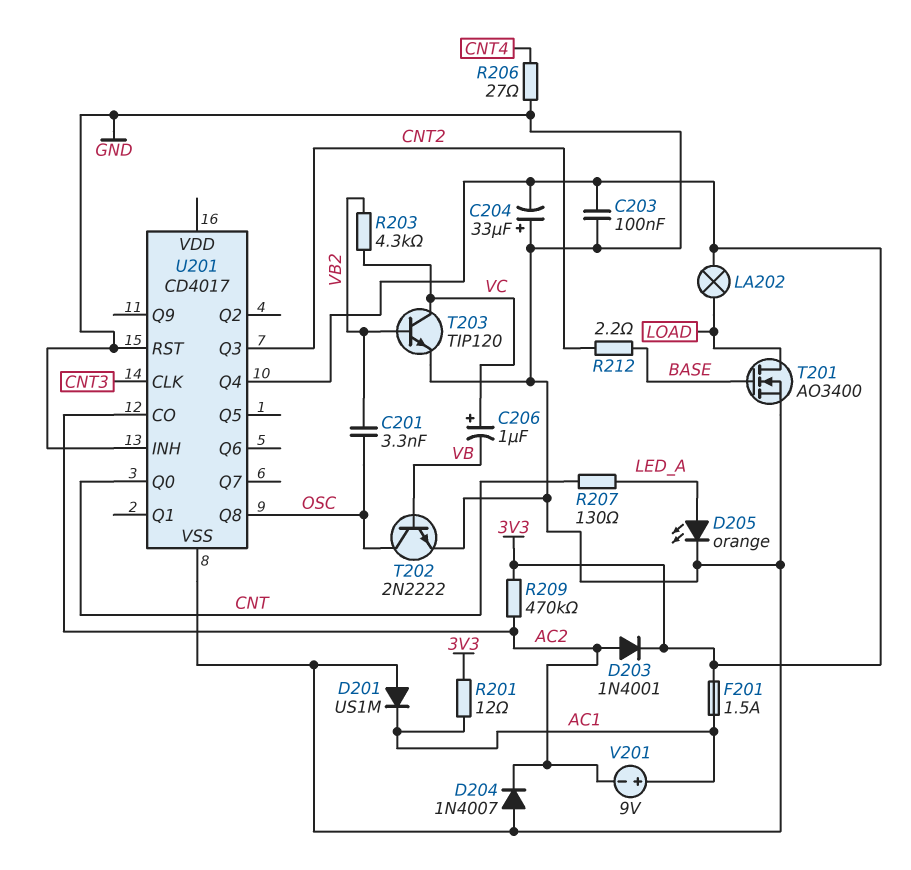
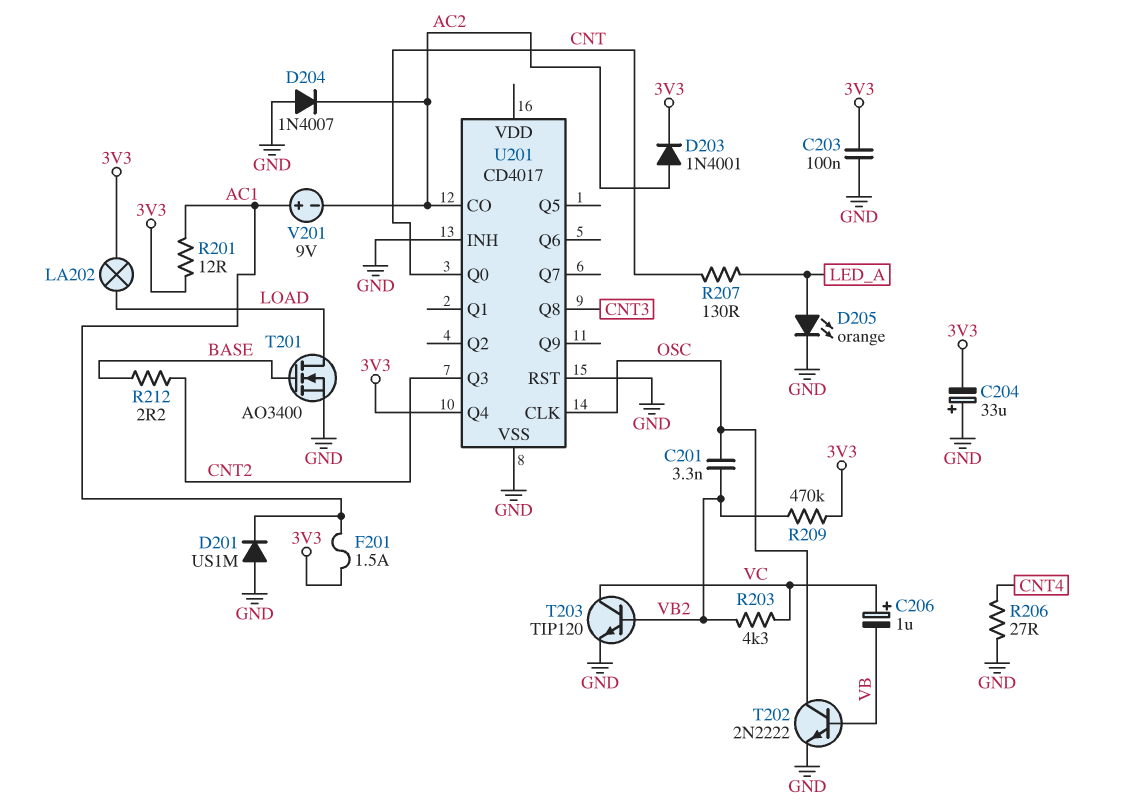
R209: 470k (3V3, AC2) -> 470k (3V3, VB2)
U201 pin CLK: CNT3 -> OSC
U201 pin Q8: OSC -> CNT3

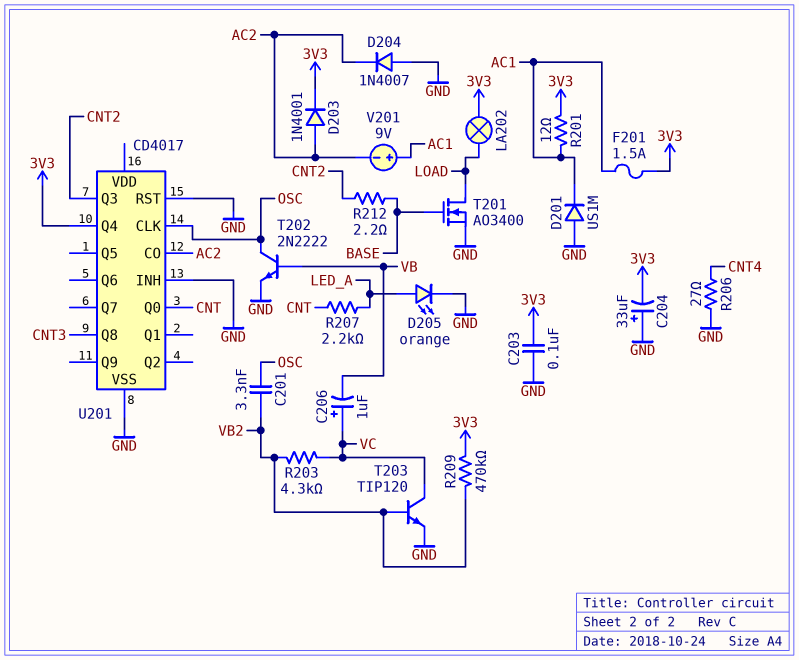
R207: 130 (CNT, LED_A) -> 2.2k (CNT, LED_A)

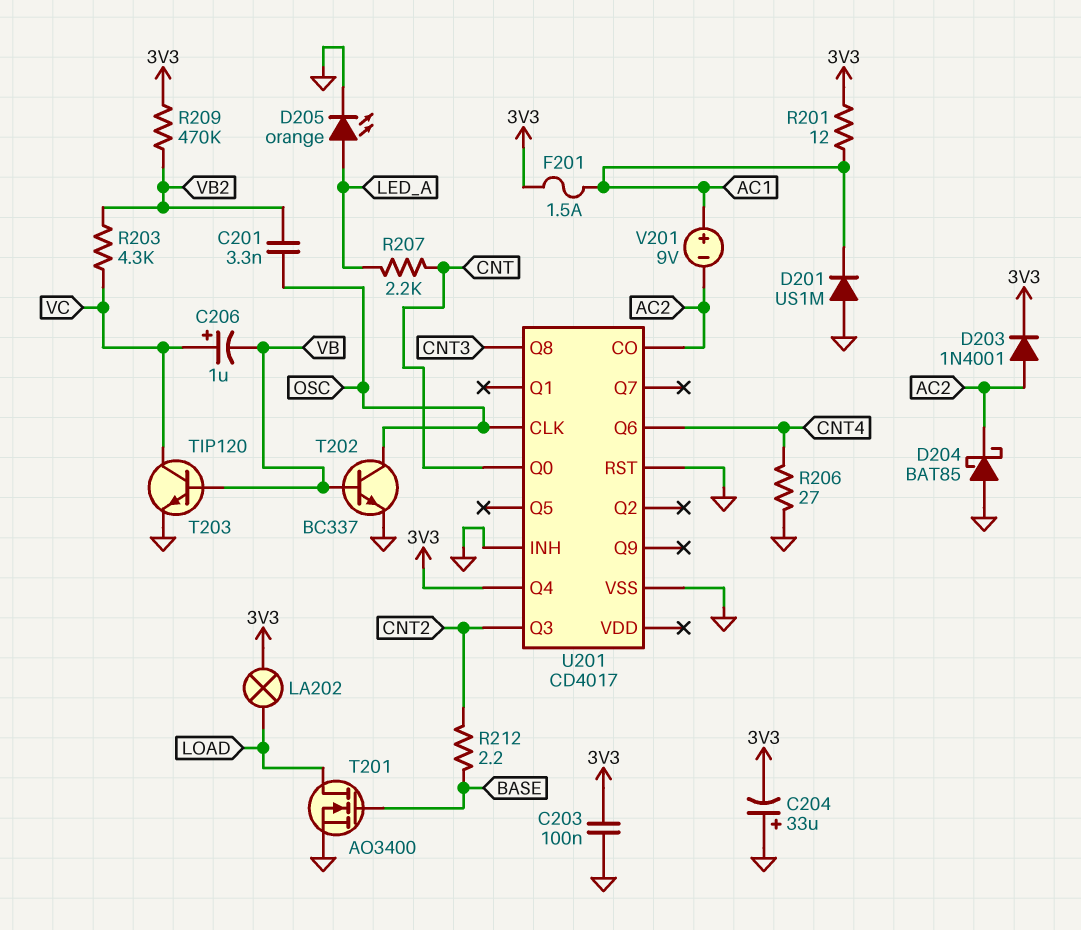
D204: diode 1N4007 (A GND, K AC2) -> schottky BAT85 (A GND, K AC2)
T202: NPN 2N2222 (B VB, C OSC, E GND) -> NPN BC337 (B VB, C OSC, E GND)
T203: NPN TIP120 (B VB2, C VC, E GND) -> NPN TIP120 (B VB, C VC, E GND)
U201 pin Q6: none -> CNT4

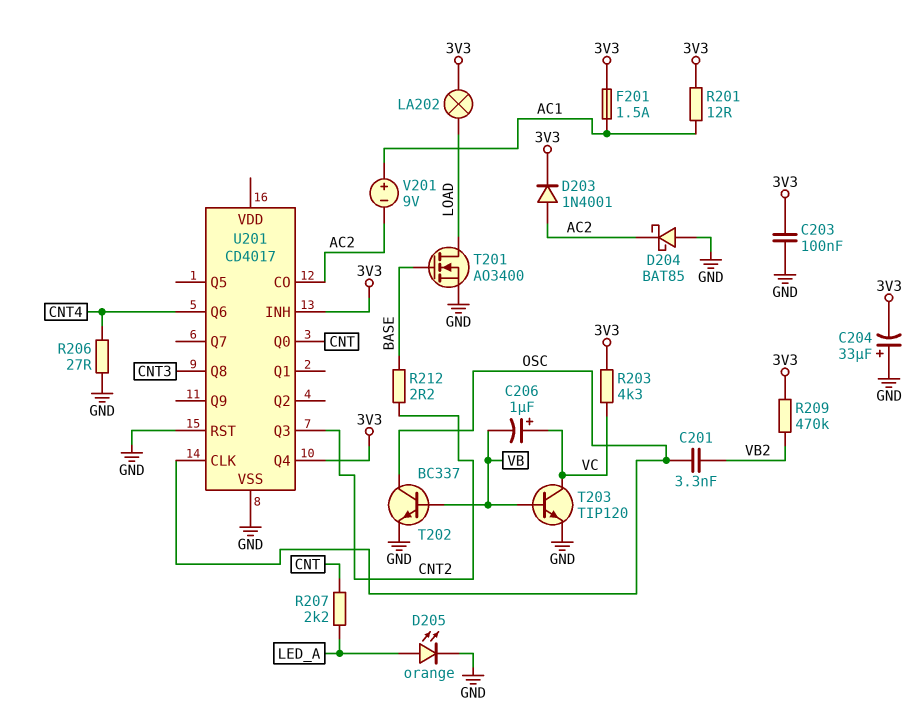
D201: diode US1M (A GND, K AC1) -> none
R203: 4.3k (VB2, VC) -> 4.3k (3V3, VC)
U201 pin INH: GND -> 3V3

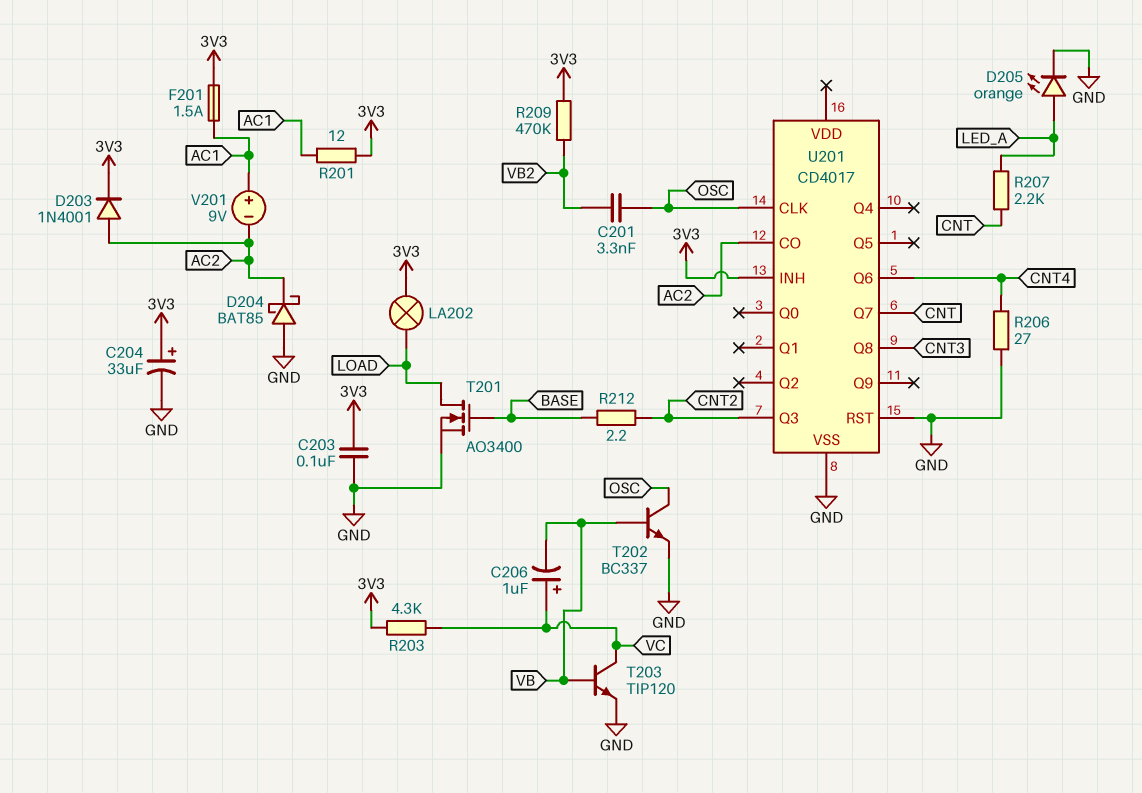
C204: 33uF (plus GND, minus 3V3) -> 33uF (plus 3V3, minus GND)
U201 pin Q0: CNT -> none
U201 pin Q4: 3V3 -> none
U201 pin Q7: none -> CNT

